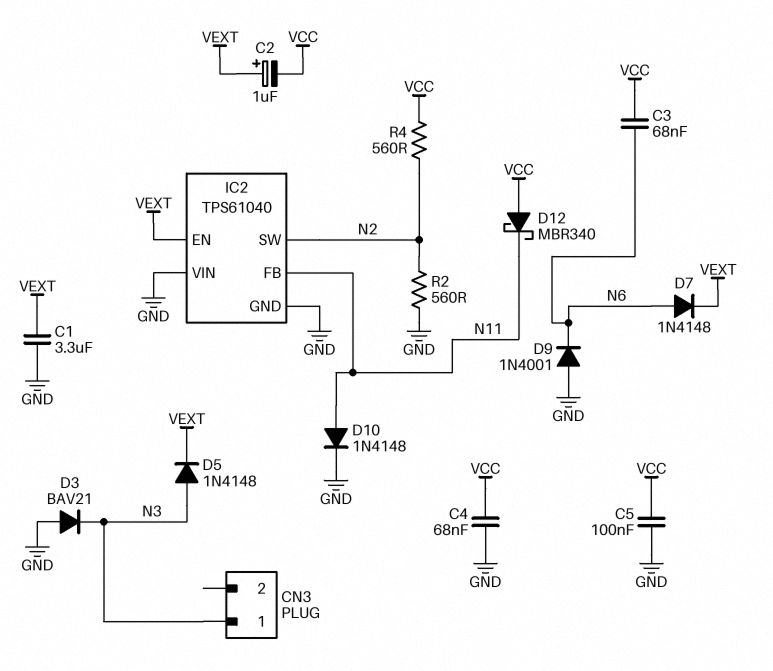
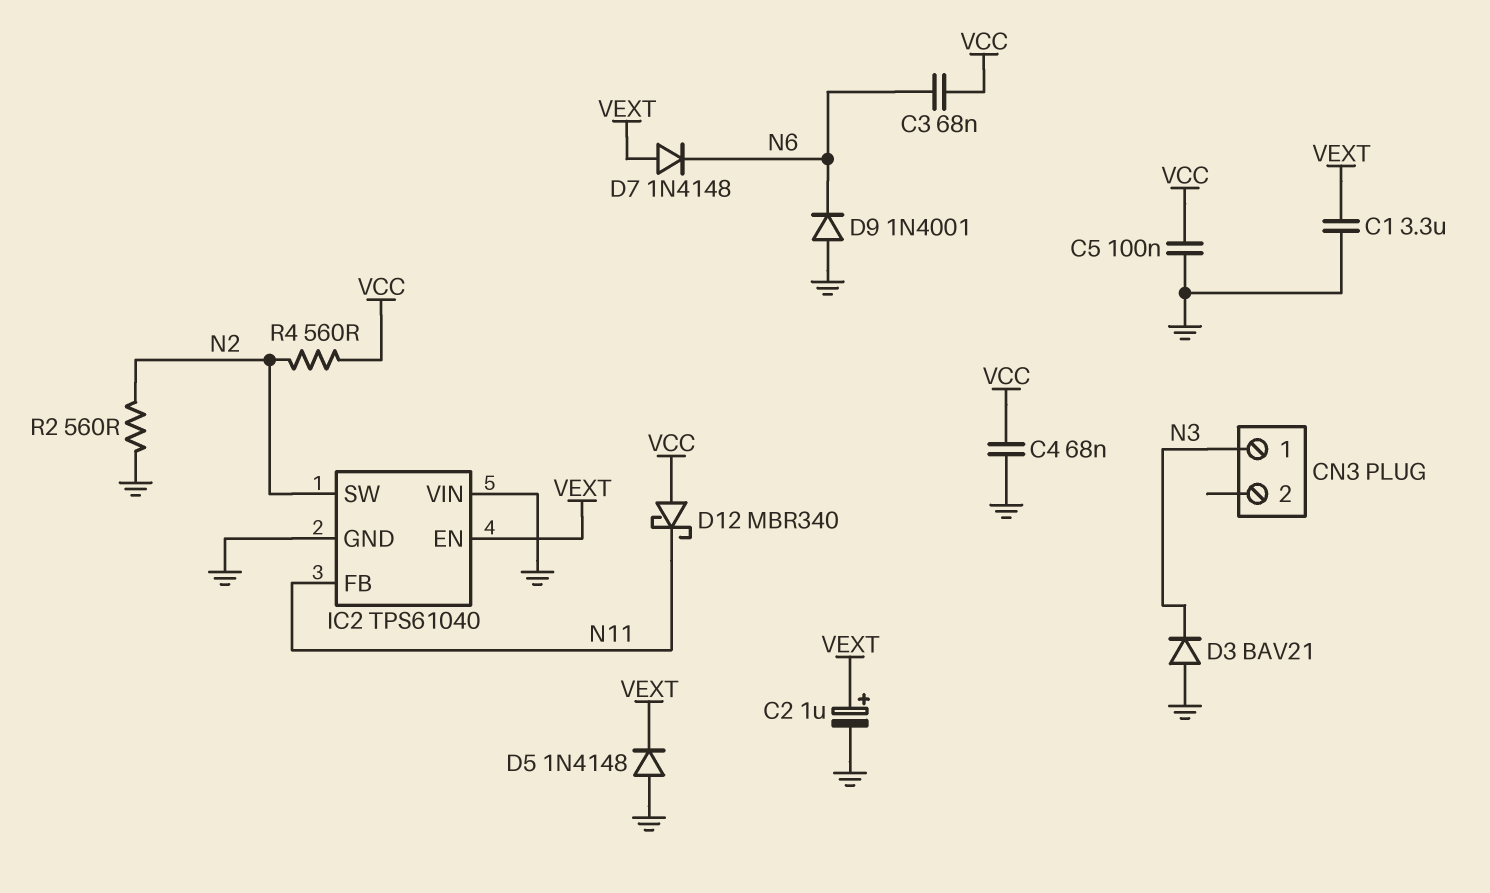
C2: 1uF (plus VEXT, minus VCC) -> 1uF (plus VEXT, minus GND)
D5: diode 1N4148 (A N3, K VEXT) -> diode 1N4148 (A GND, K VEXT)
D7: diode 1N4148 (A N6, K VEXT) -> diode 1N4148 (A VEXT, K N6)
D10: diode 1N4148 (A N11, K GND) -> none

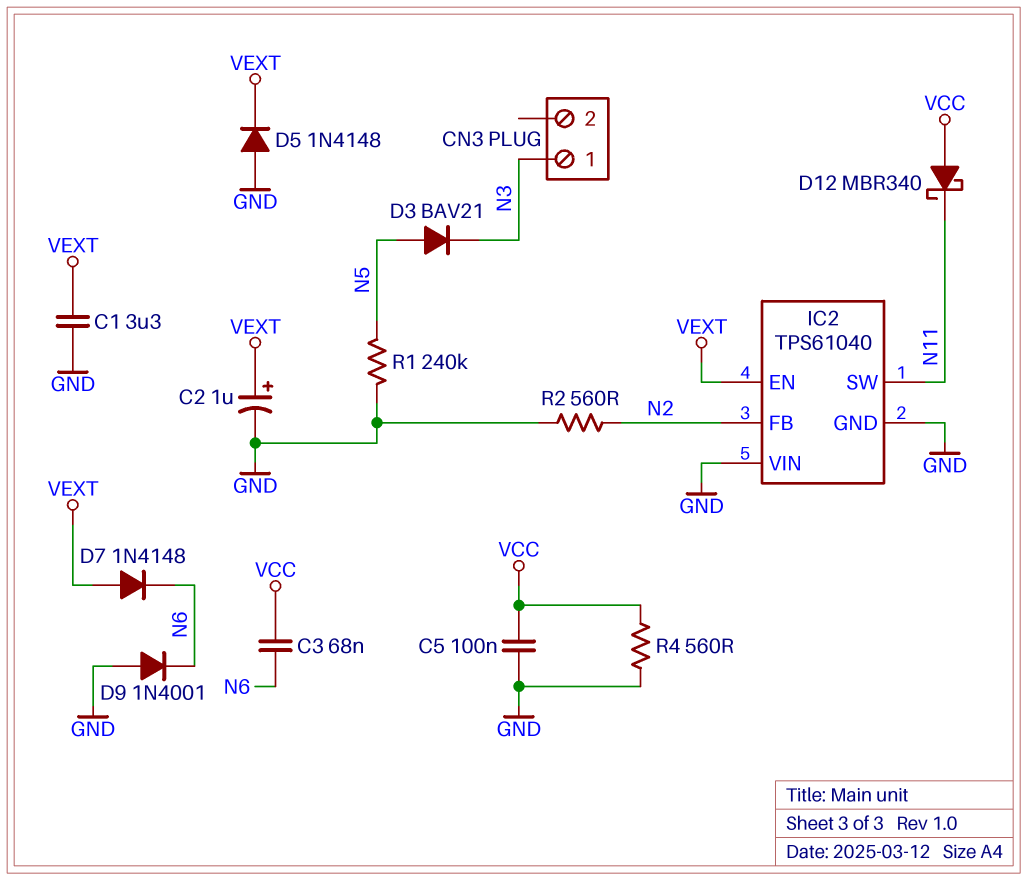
C4: 68nF (GND, VCC) -> none
D3: diode BAV21 (A GND, K N3) -> diode BAV21 (A N5, K N3)
IC2 pin FB: N11 -> N2
IC2 pin SW: N2 -> N11
R1: none -> 240k (GND, N5)
R4: 560 (N2, VCC) -> 560 (GND, VCC)

